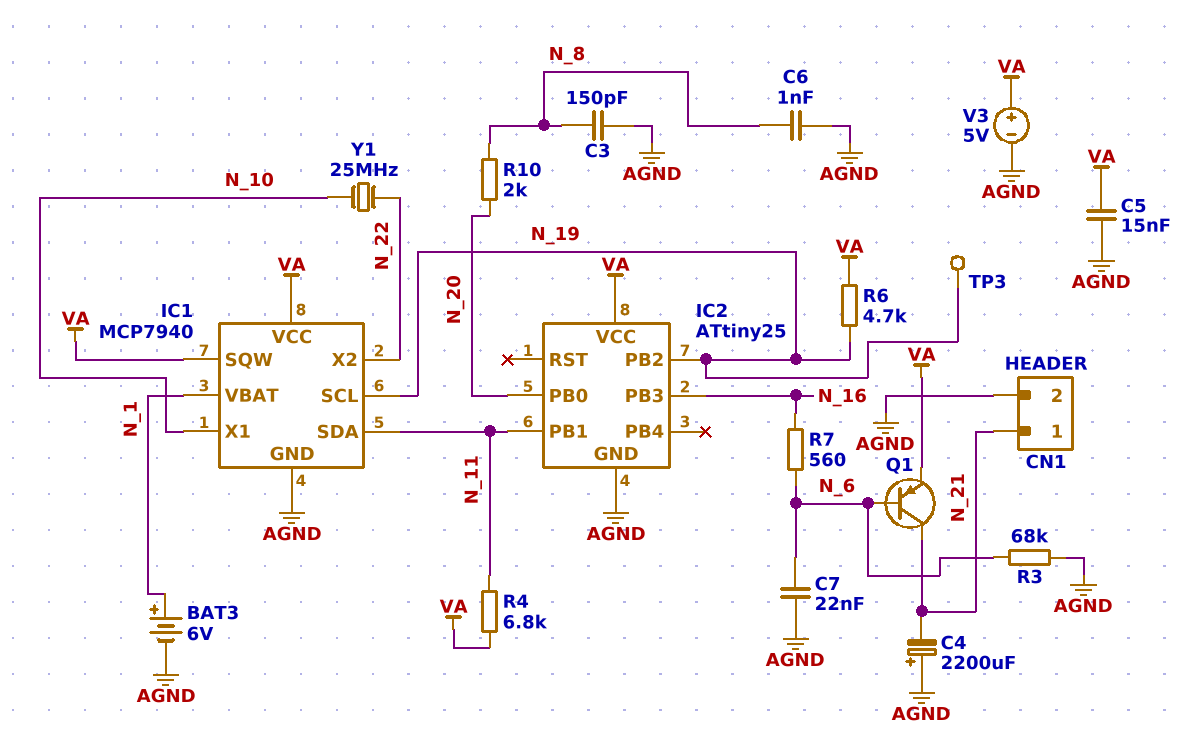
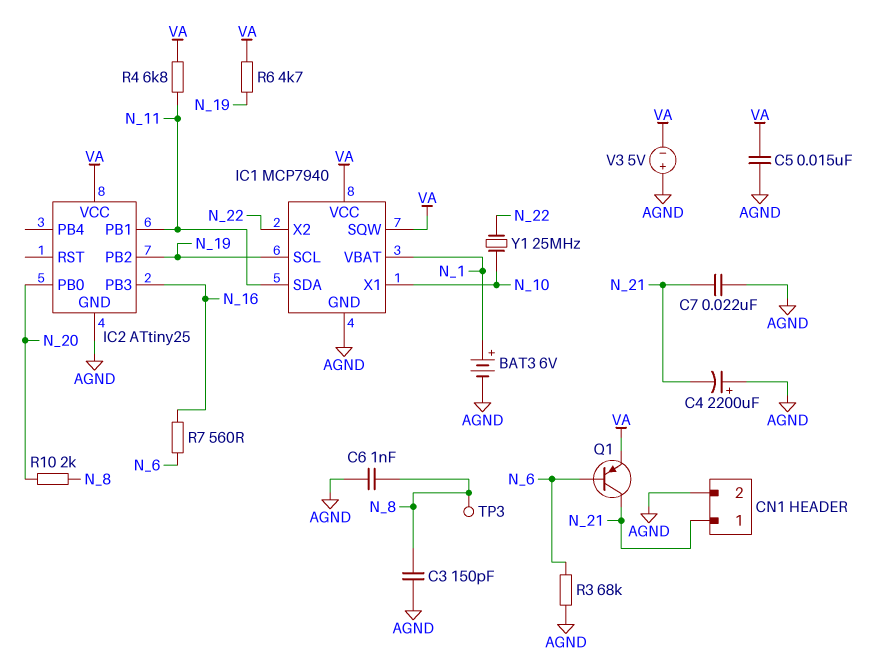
C7: 22nF (AGND, N_6) -> 22nF (AGND, N_21)
TP3: test point (N_19) -> test point (N_8)
V3: 5V (plus VA, minus AGND) -> 5V (plus AGND, minus VA)

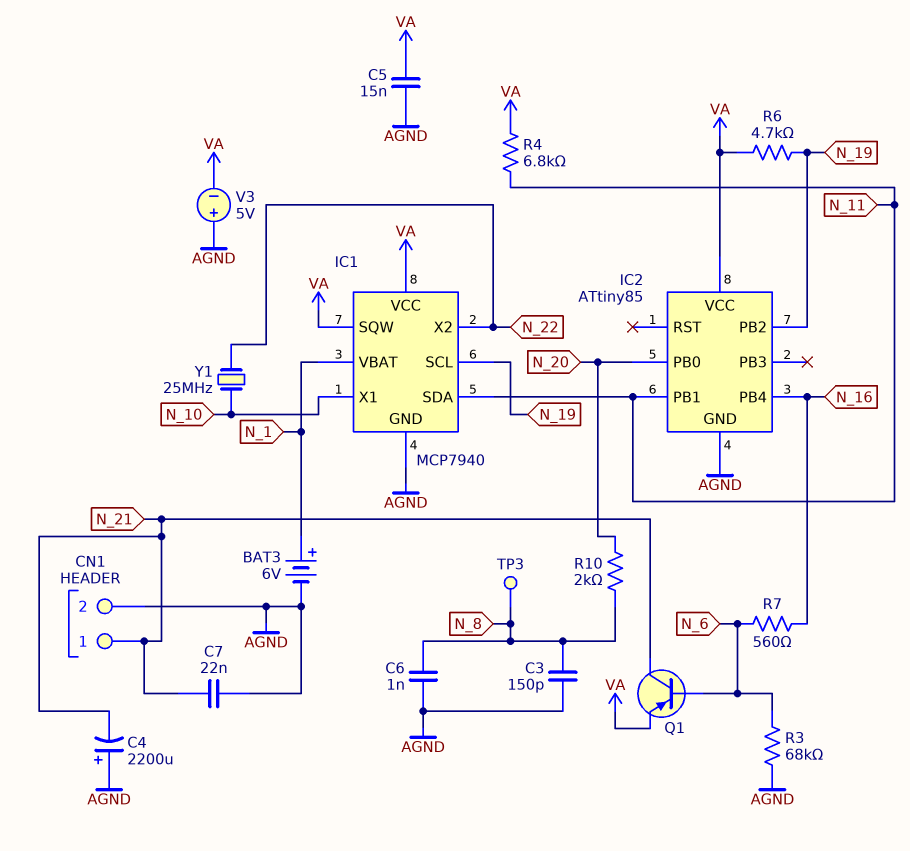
IC2: ATtiny25 -> ATtiny85
IC2 pin PB3: N_16 -> none
IC2 pin PB4: none -> N_16

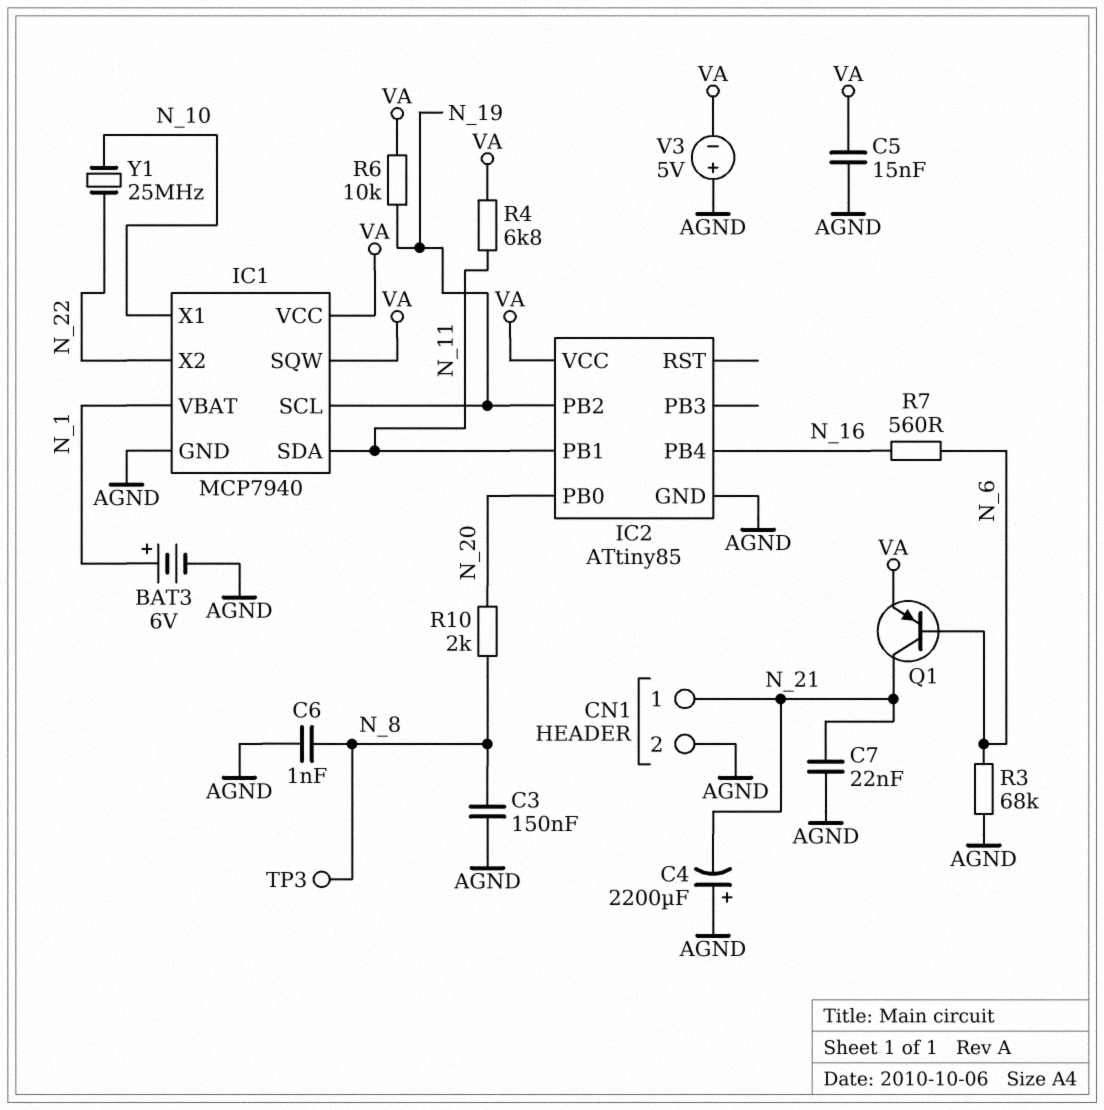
C3: 150pF (AGND, N_8) -> 150nF (AGND, N_8)
R6: 4.7k (N_19, VA) -> 10k (N_19, VA)

